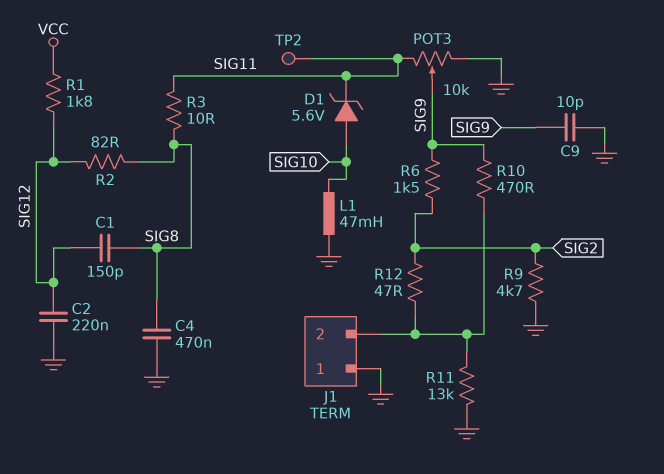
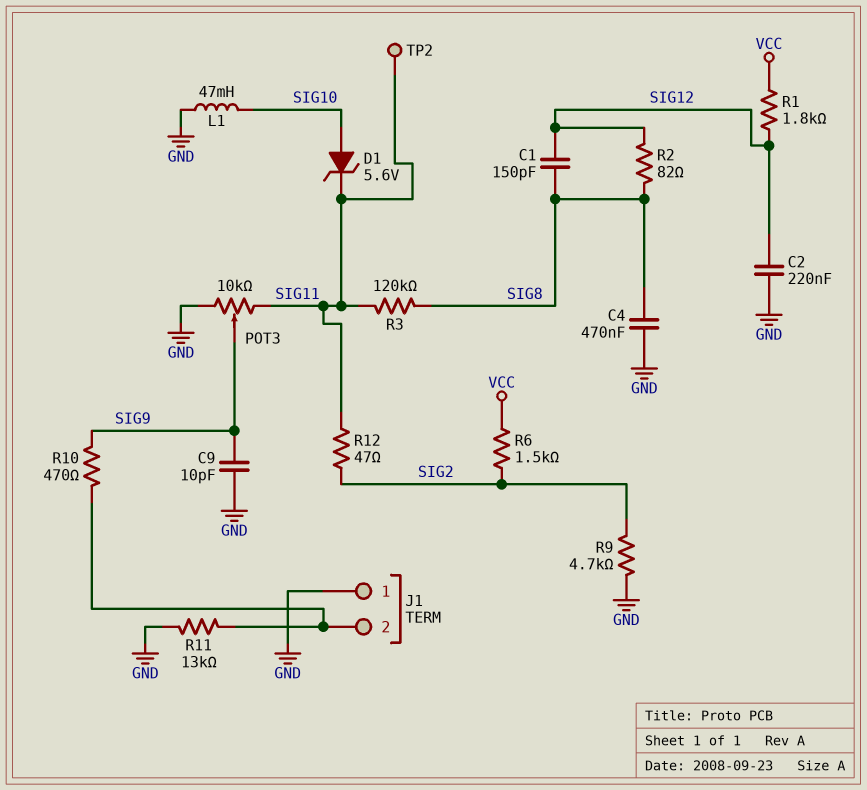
R3: 10 (SIG8, SIG11) -> 120k (SIG8, SIG11)
R6: 1.5k (SIG2, SIG9) -> 1.5k (SIG2, VCC)
R12: 47 (J1/2, SIG2) -> 47 (SIG2, SIG11)

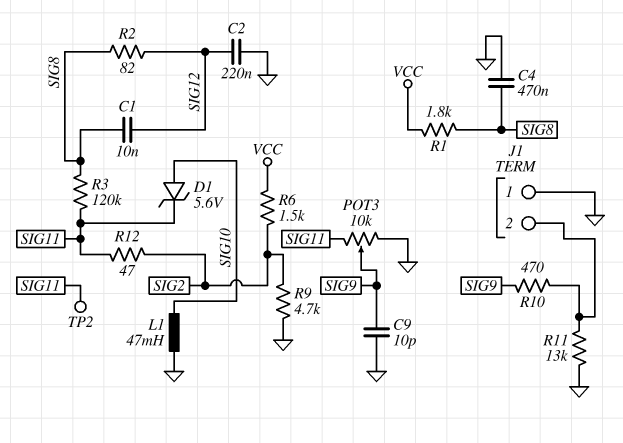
C1: 150pF (SIG8, SIG12) -> 10nF (SIG8, SIG12)
R1: 1.8k (SIG12, VCC) -> 1.8k (SIG8, VCC)

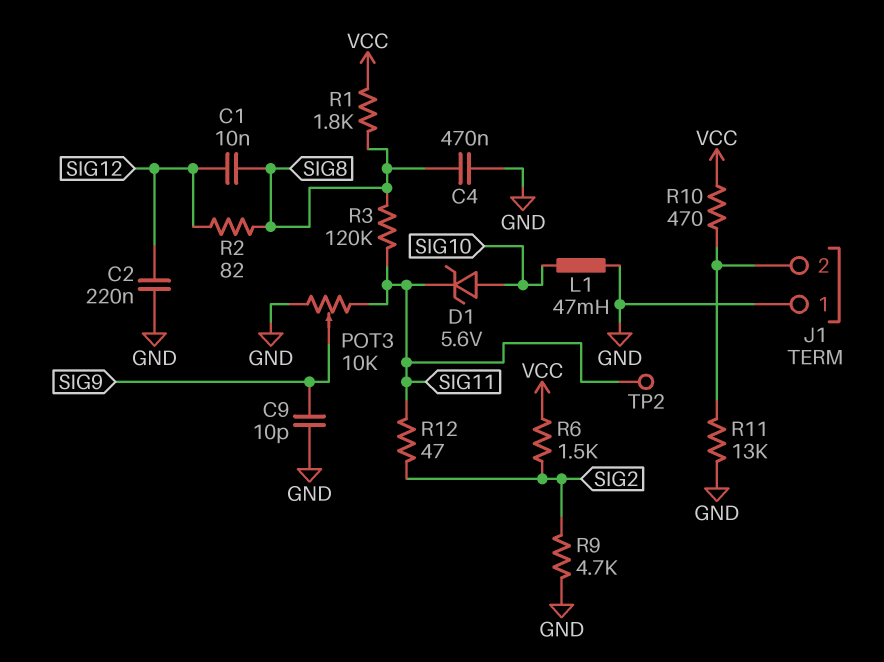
R10: 470 (J1/2, SIG9) -> 470 (J1/2, VCC)

